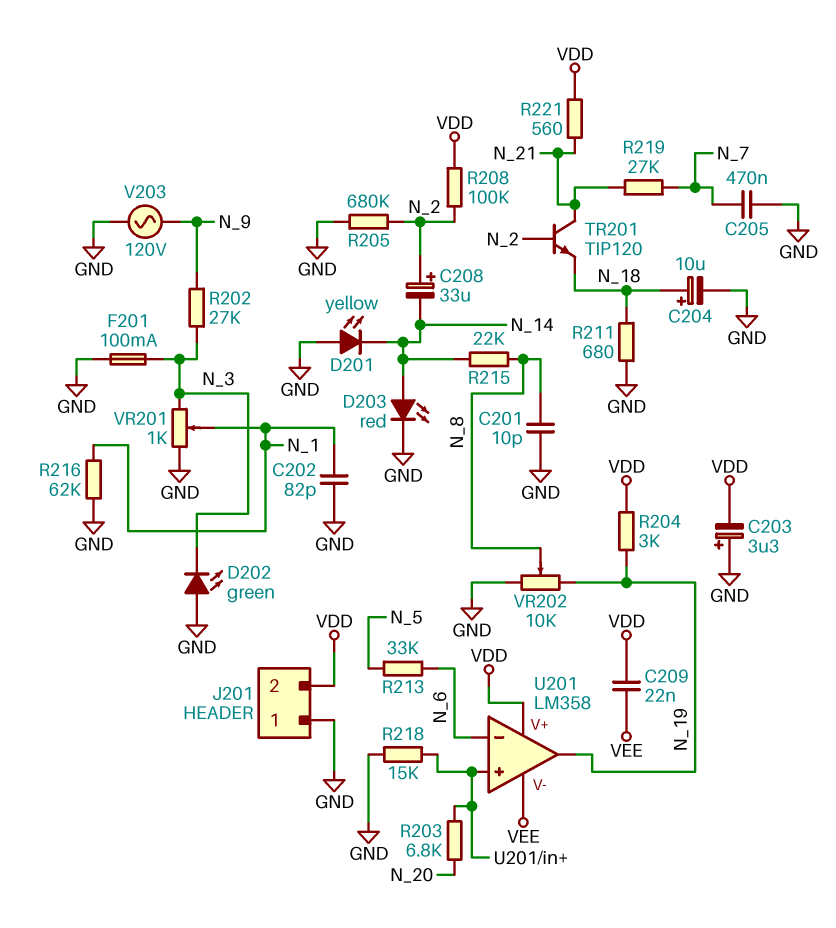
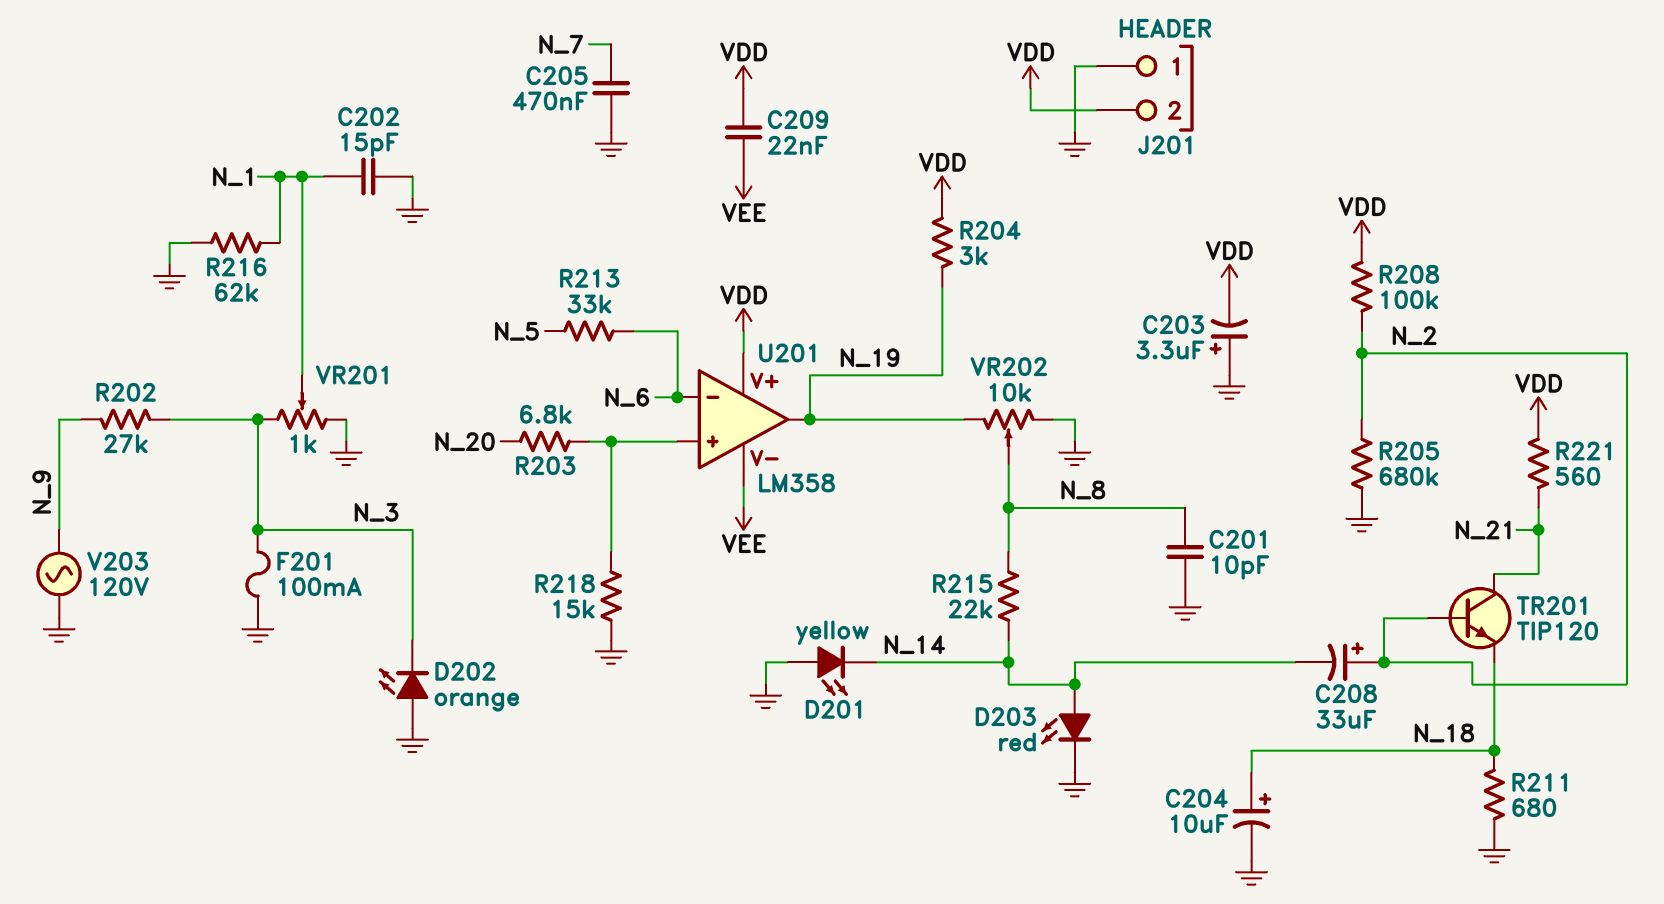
C202: 82pF (GND, N_1) -> 15pF (GND, N_1)
D202: LED green (A GND, K N_3) -> LED orange (A GND, K N_3)
R219: 27k (N_7, N_21) -> none

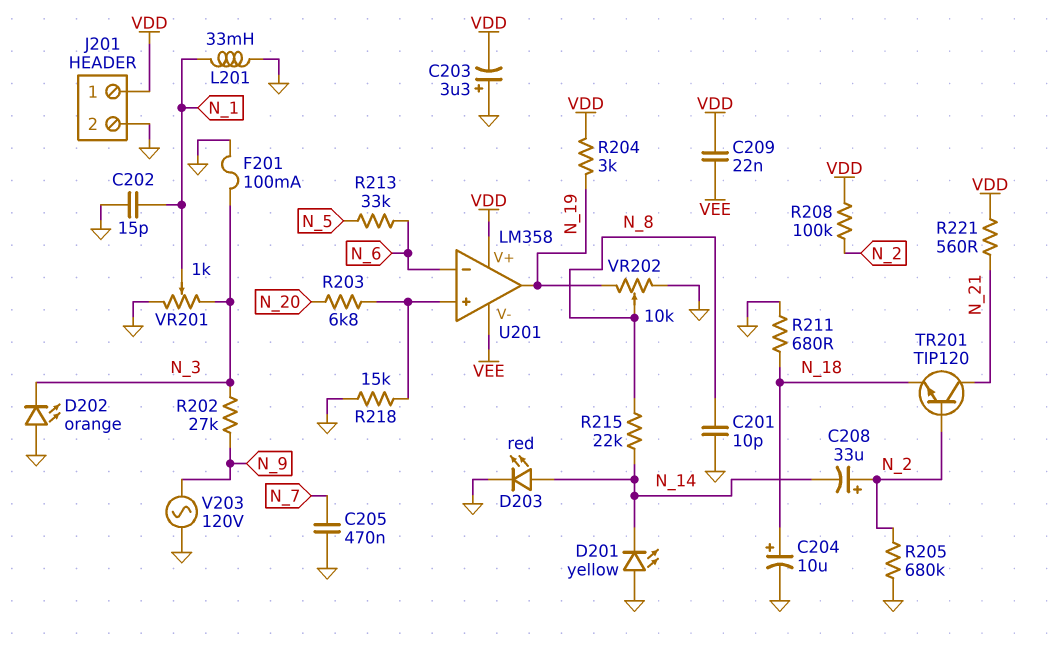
J201 pin 1: GND -> VDD
J201 pin 2: VDD -> GND
L201: none -> 33mH (GND, N_1)
R216: 62k (GND, N_1) -> none

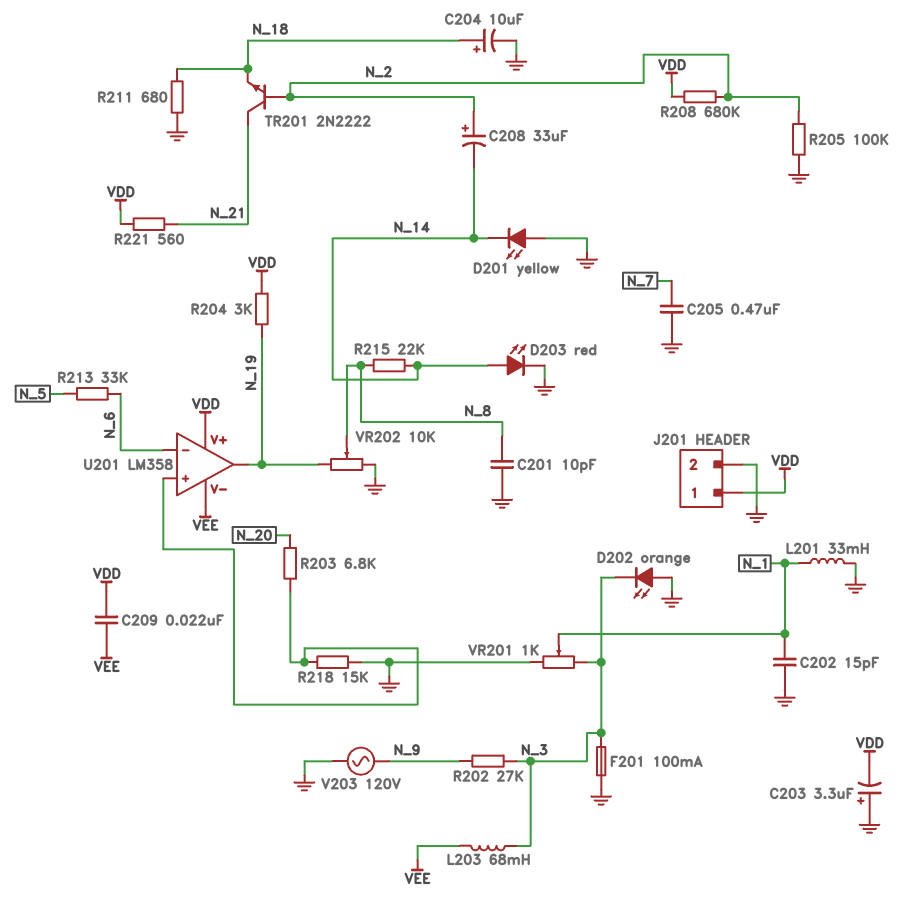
L203: none -> 68mH (N_3, VEE)
R205: 680k (GND, N_2) -> 100k (GND, N_2)
R208: 100k (N_2, VDD) -> 680k (N_2, VDD)
TR201: NPN TIP120 (B N_2, C N_21, E N_18) -> NPN 2N2222 (B N_2, C N_21, E N_18)

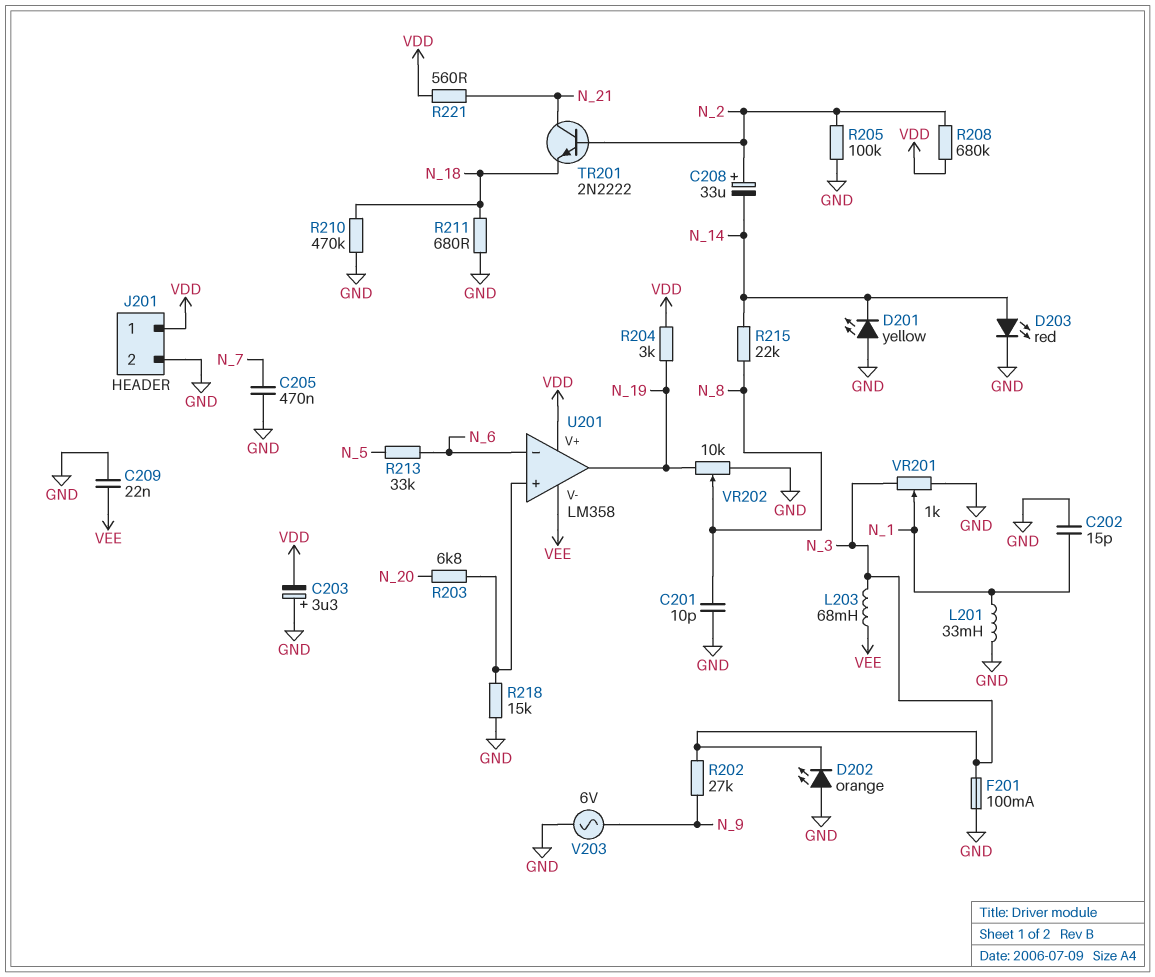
C204: 10uF (plus N_18, minus GND) -> none
C209: 22nF (VDD, VEE) -> 22nF (GND, VEE)
R210: none -> 470k (GND, N_18)
V203: AC 120V (GND, N_9) -> AC 6V (GND, N_9)

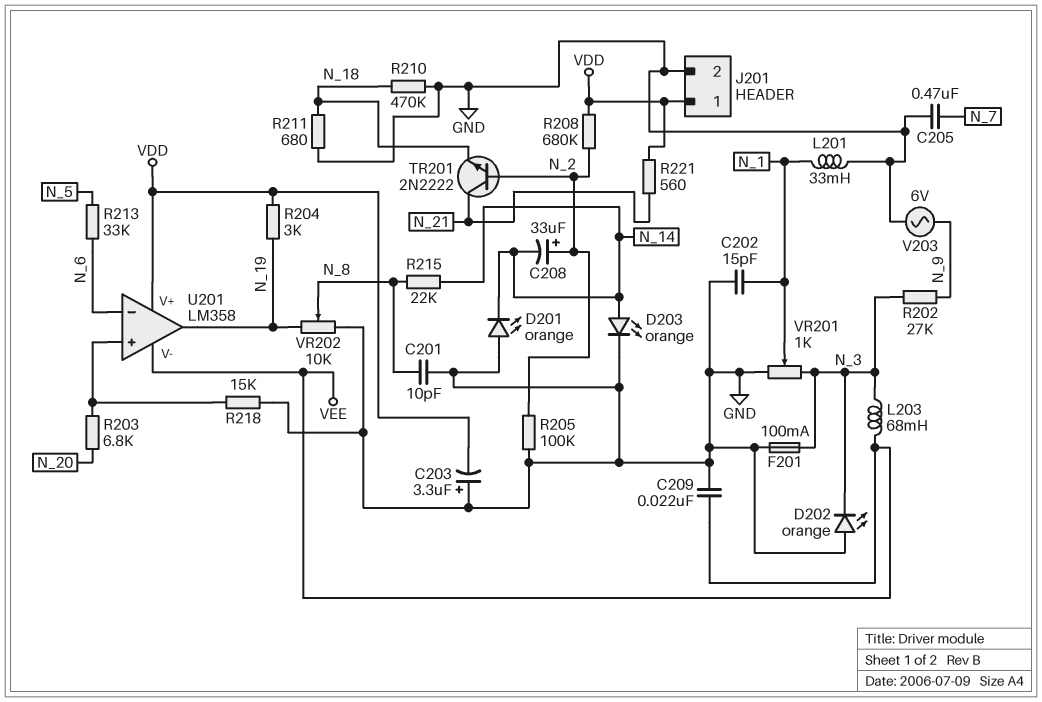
D201: LED yellow (A GND, K N_14) -> LED orange (A GND, K N_14)
D203: LED red (A N_14, K GND) -> LED orange (A N_14, K GND)

